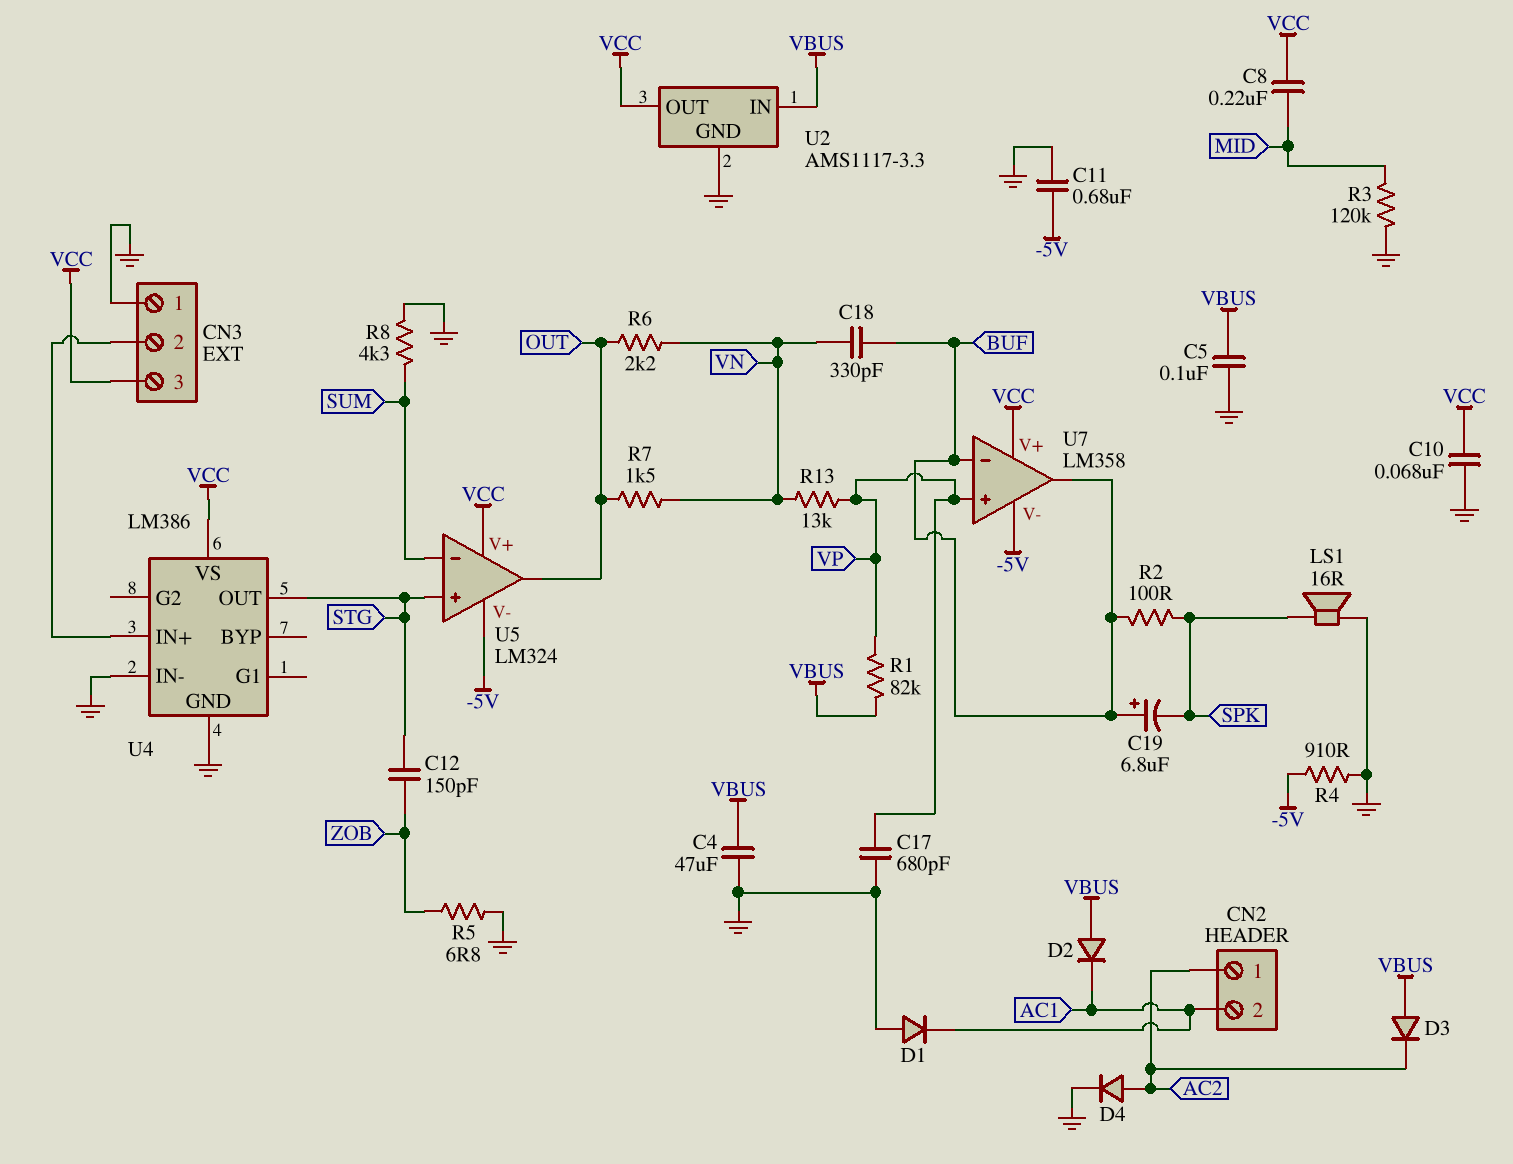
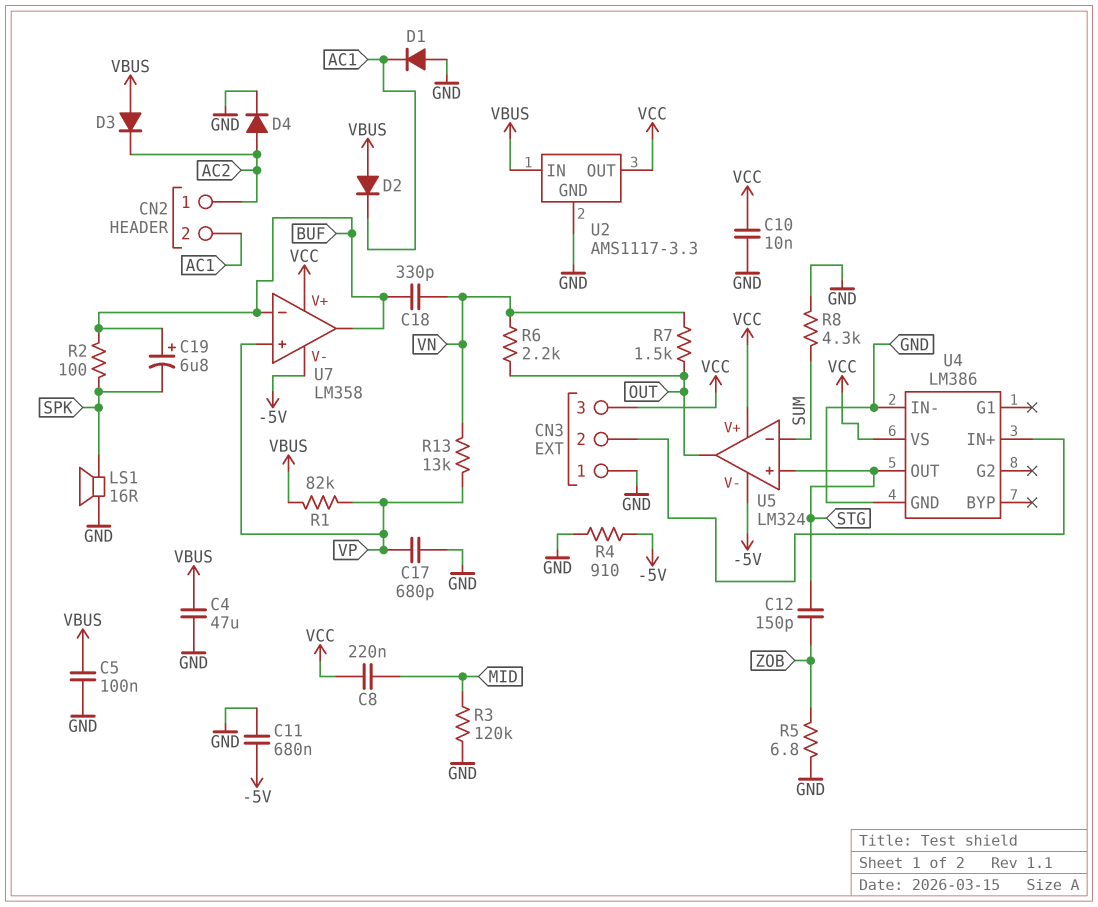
C10: 68nF (GND, VCC) -> 10nF (GND, VCC)

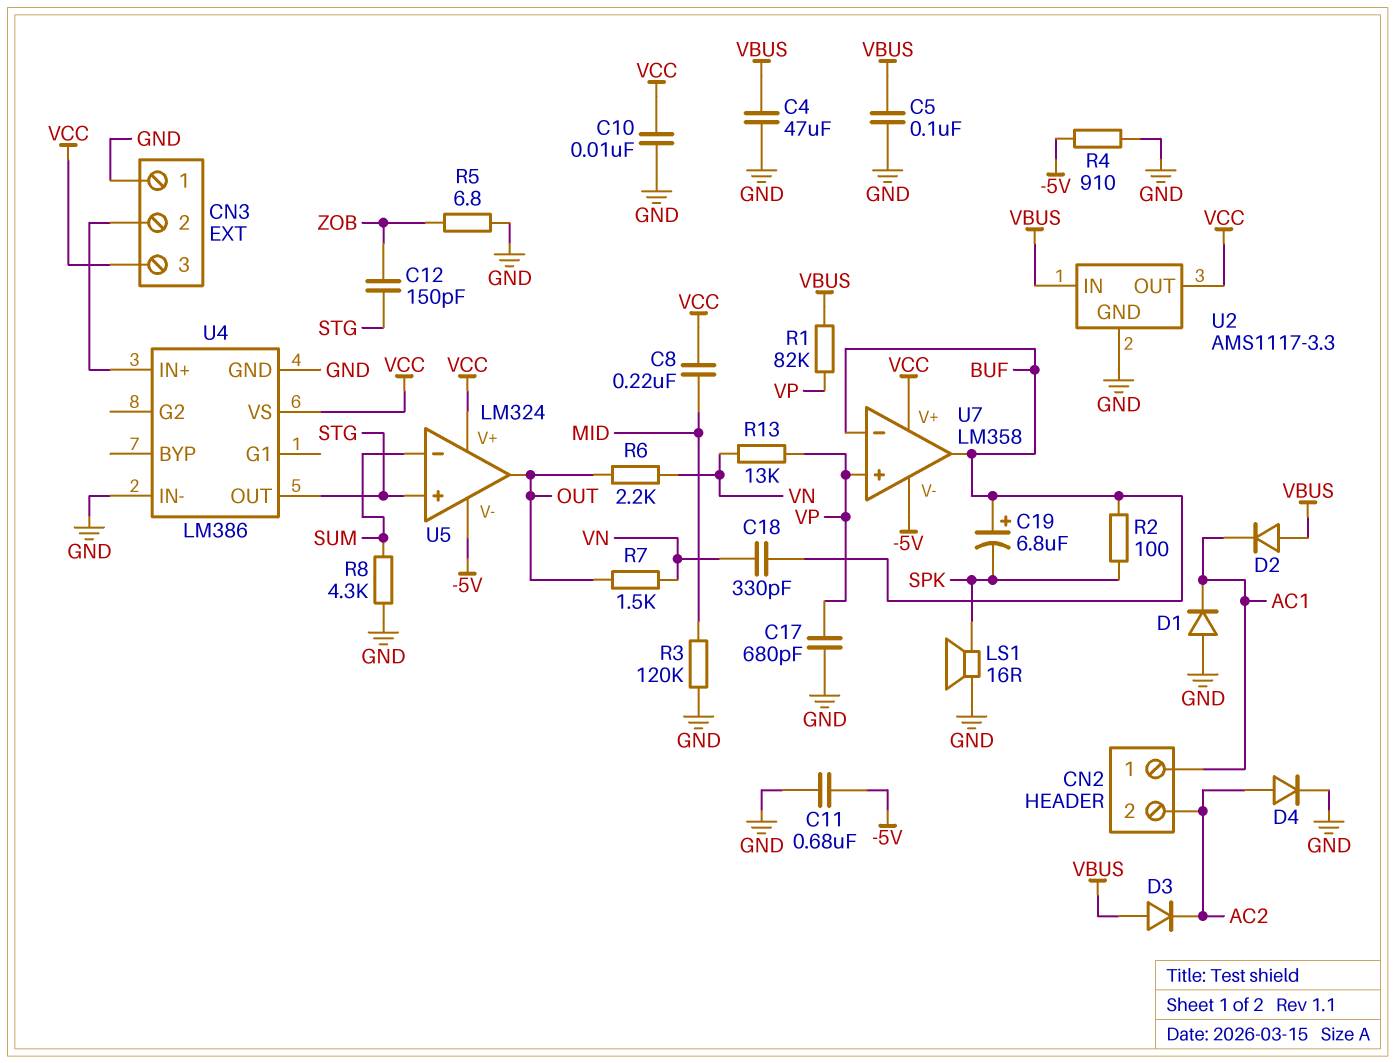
CN2 pin 1: AC2 -> AC1
CN2 pin 2: AC1 -> AC2

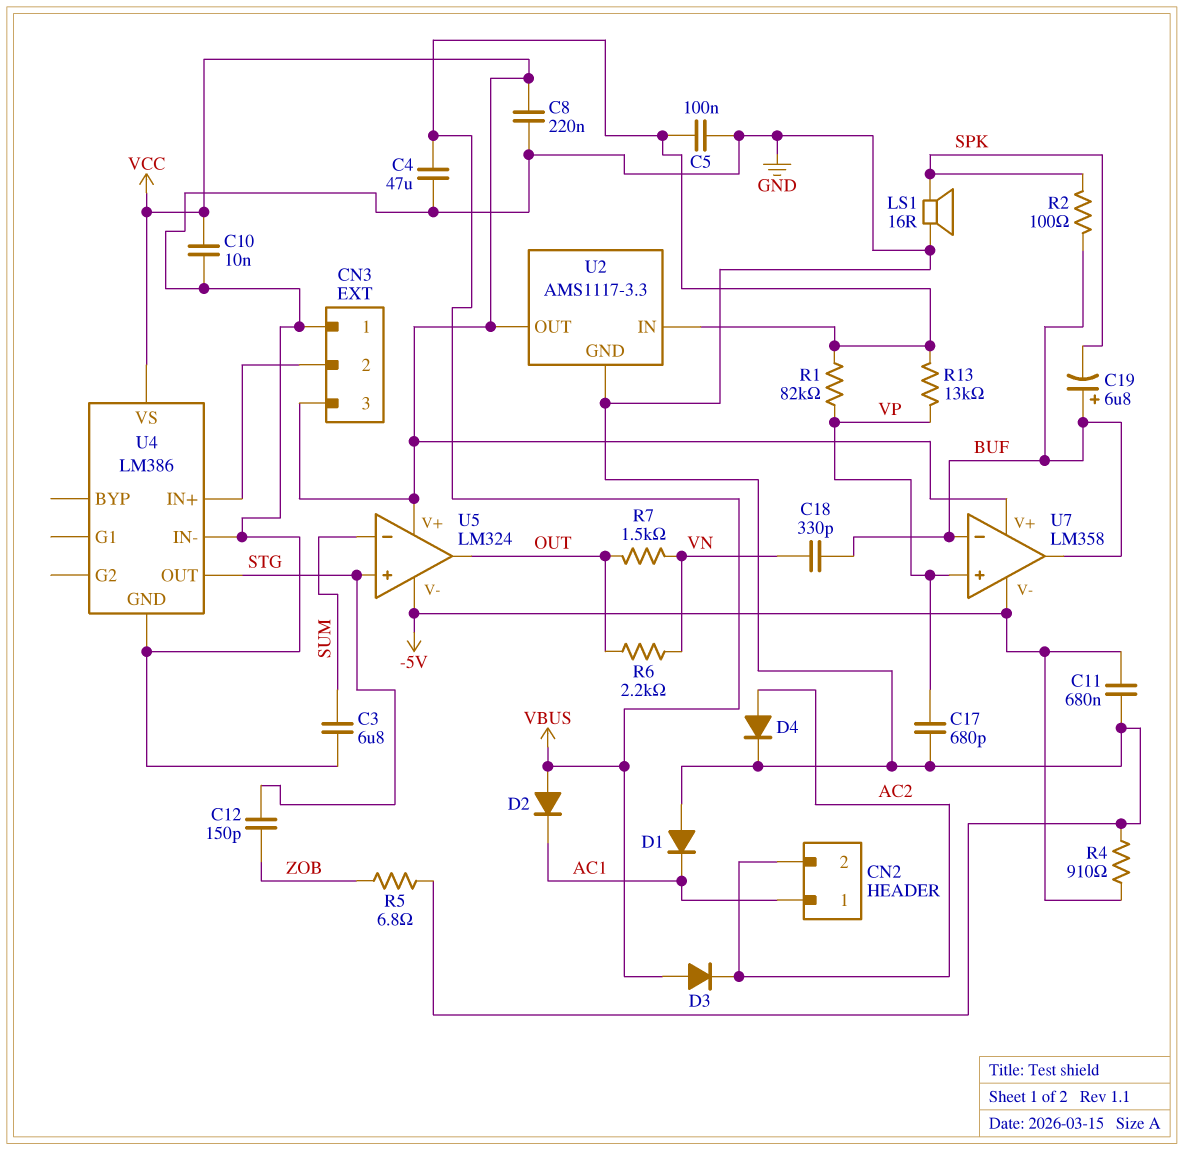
C3: none -> 6.8uF (GND, SUM)
C8: 220nF (MID, VCC) -> 220nF (GND, VCC)
R3: 120k (GND, MID) -> none
R8: 4.3k (GND, SUM) -> none
R13: 13k (VN, VP) -> 13k (VBUS, VP)

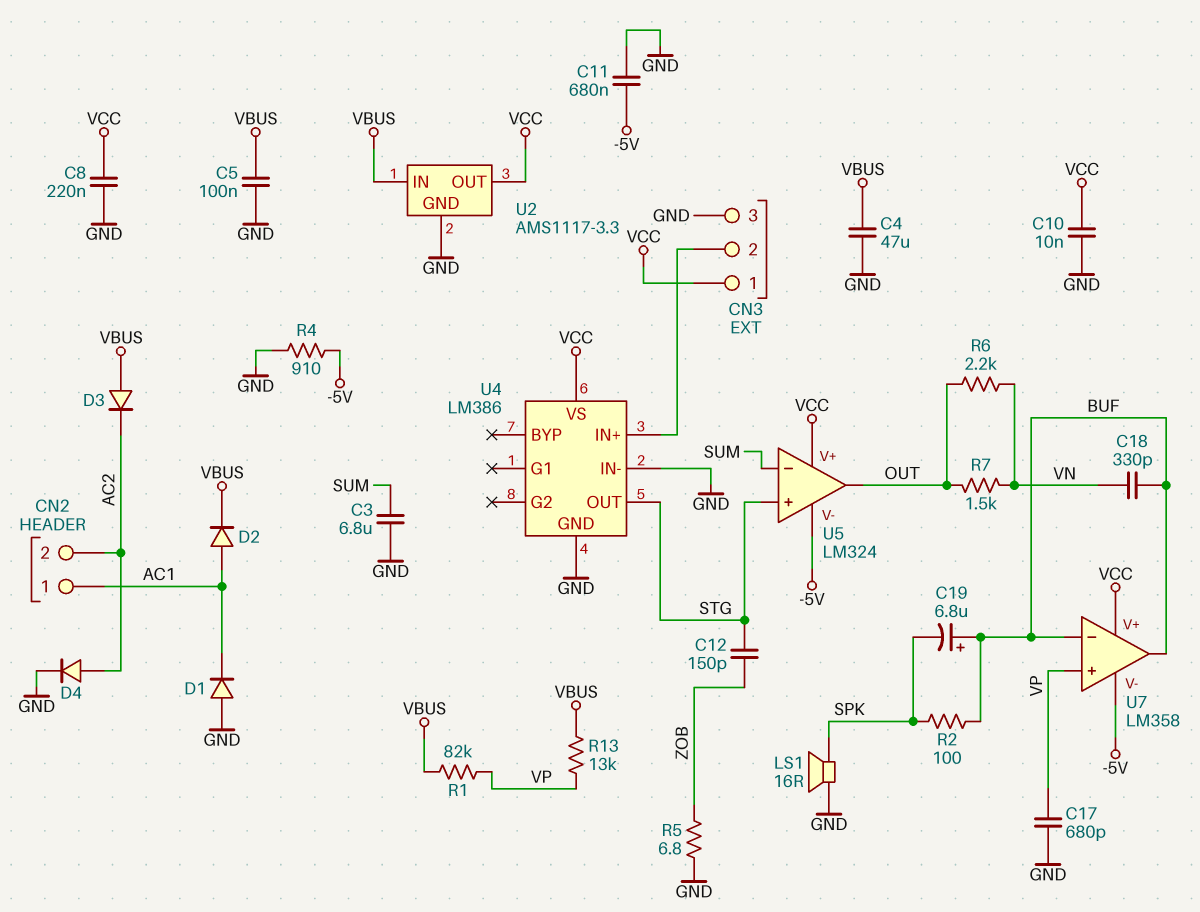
CN3 pin 1: GND -> VCC
CN3 pin 3: VCC -> GND
D2: diode (A VBUS, K AC1) -> diode (A AC1, K VBUS)

